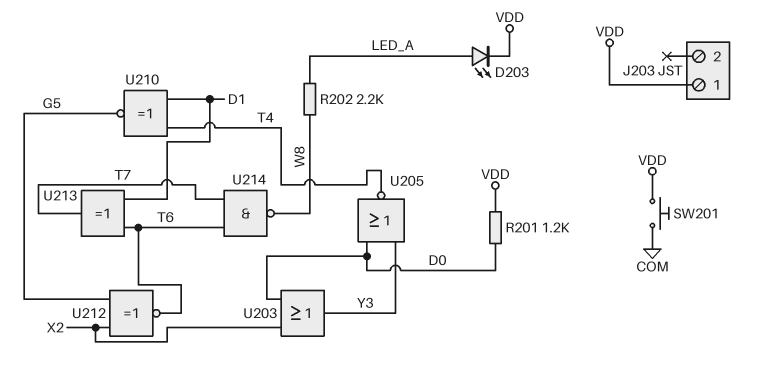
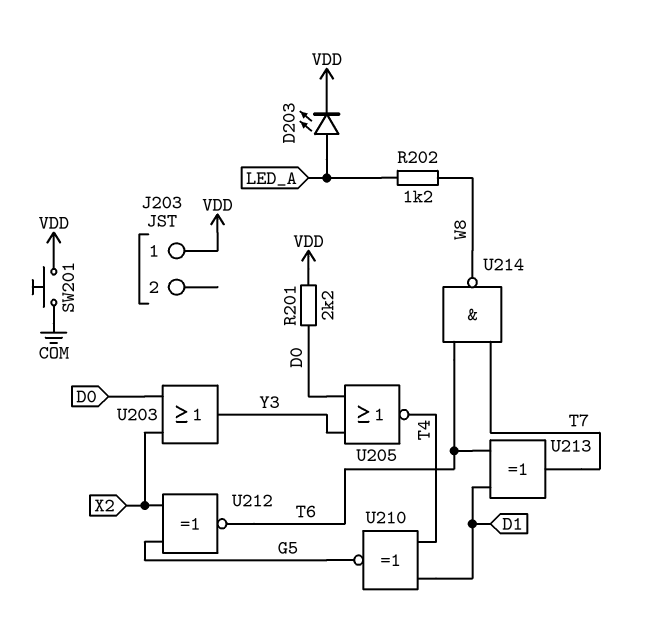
R201: 1.2k (D0, VDD) -> 2.2k (D0, VDD)
R202: 2.2k (LED_A, W8) -> 1.2k (LED_A, W8)

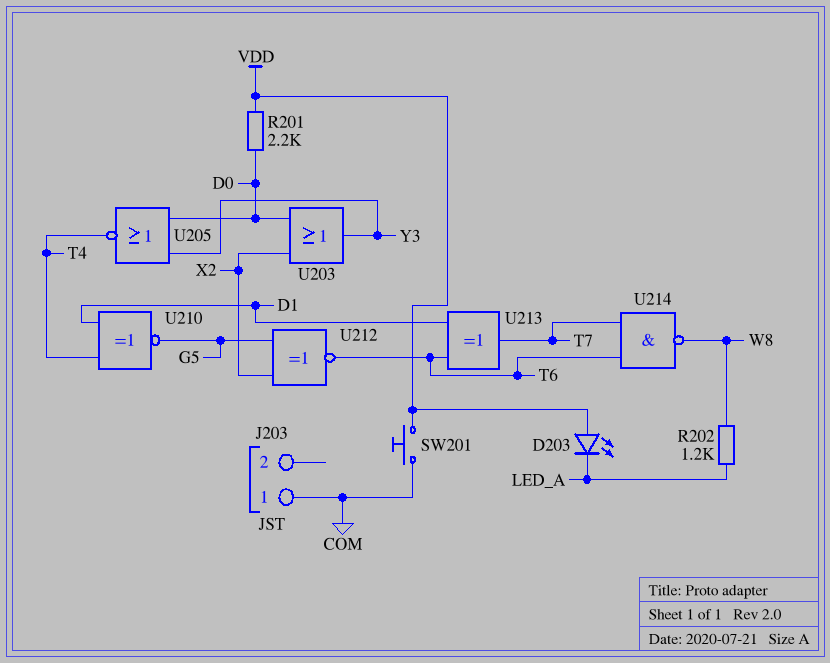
D203: LED (A LED_A, K VDD) -> LED (A VDD, K LED_A)
J203 pin 1: VDD -> COM

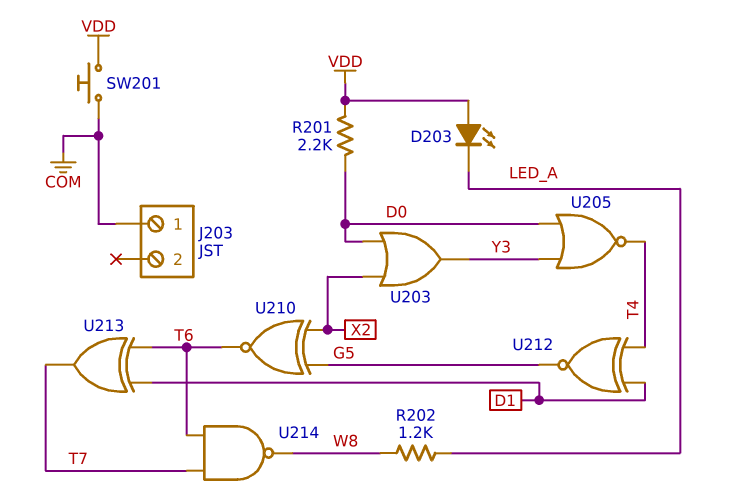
U210: XNOR (in D1, in T4, out G5) -> XNOR (in G5, in X2, out T6)
U212: XNOR (in G5, in X2, out T6) -> XNOR (in D1, in T4, out G5)

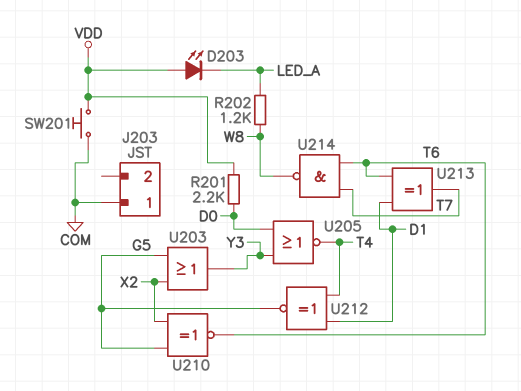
U203: OR (in D0, in X2, out Y3) -> OR (in G5, in X2, out Y3)

